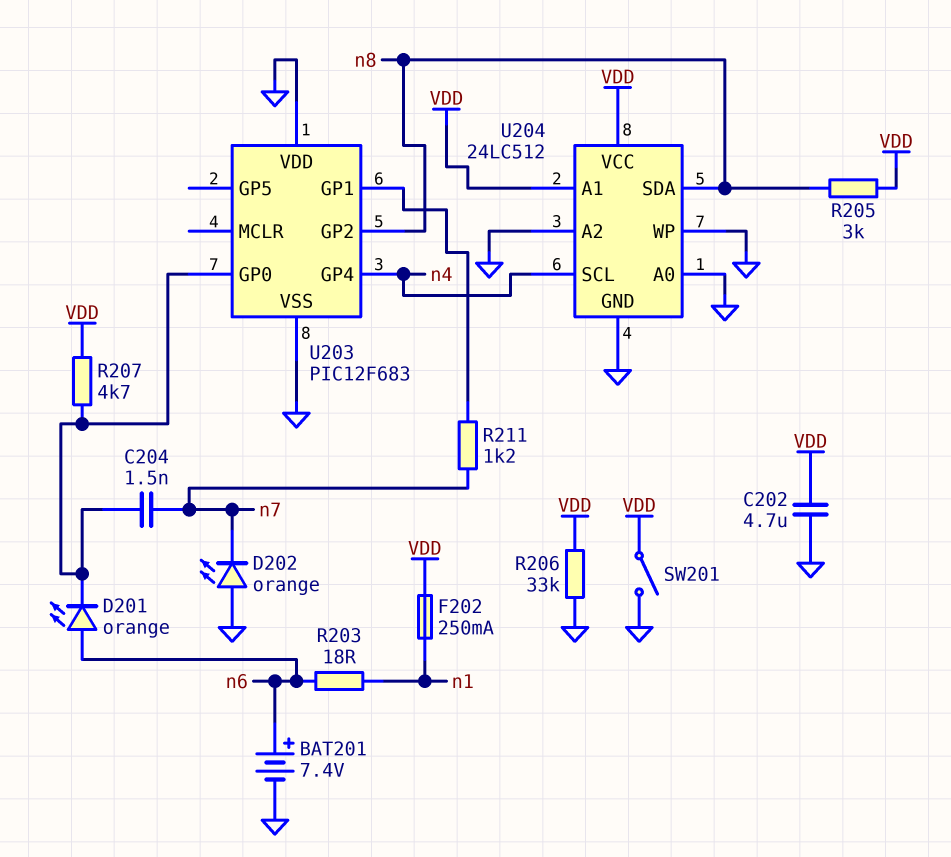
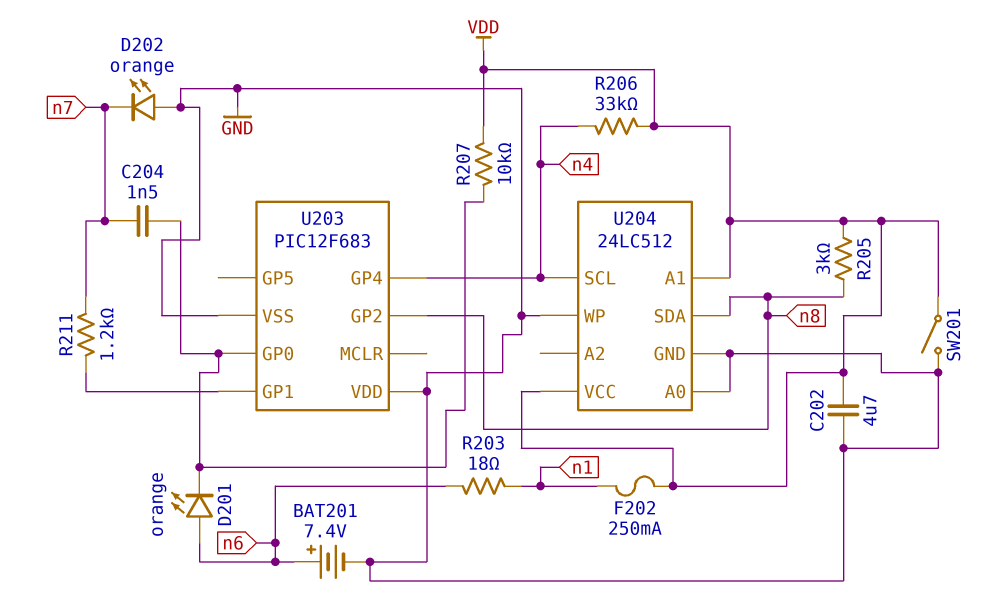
R206: 33k (GND, VDD) -> 33k (VDD, n4)
R207: 4.7k (U203/GP0, VDD) -> 10k (U203/GP0, VDD)
U204 pin A2: GND -> none

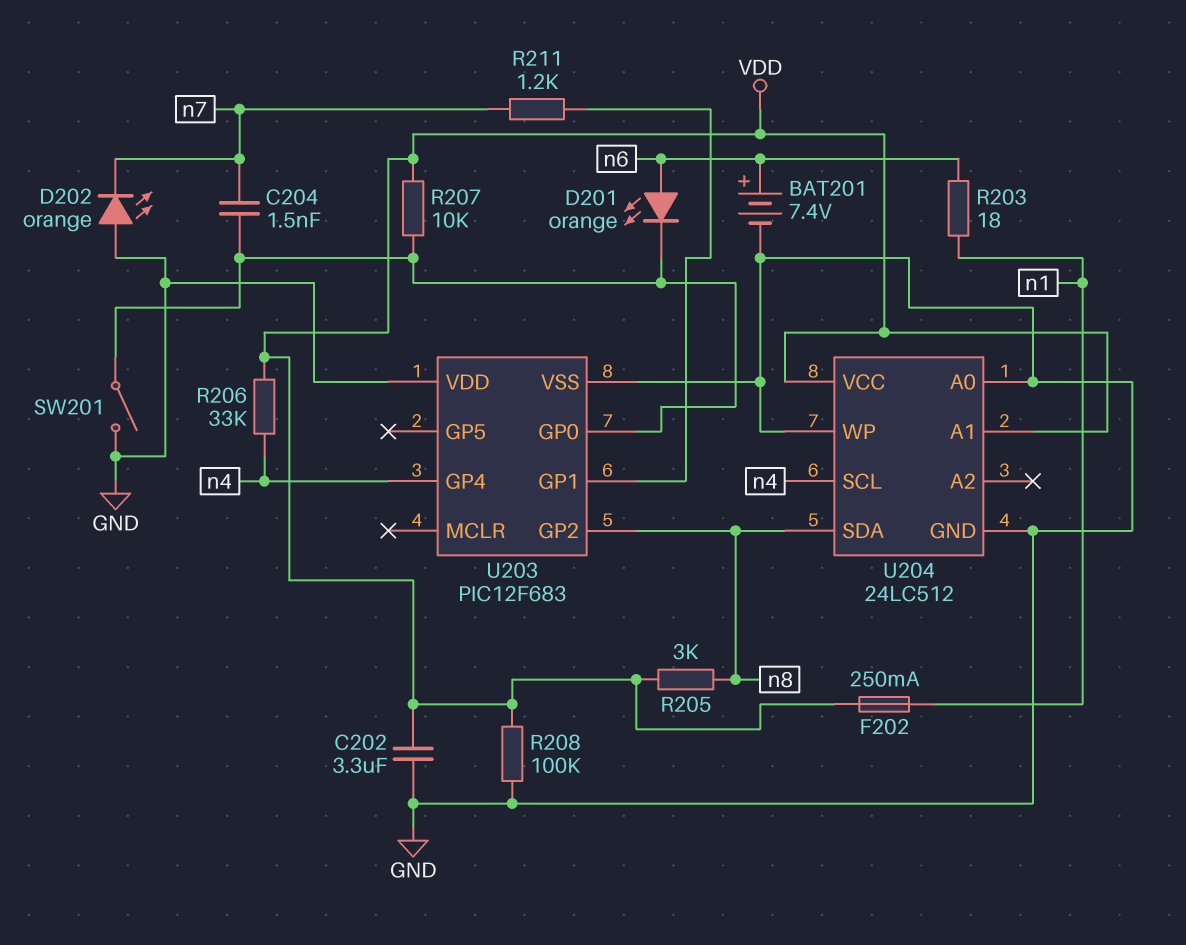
C202: 4.7uF (GND, VDD) -> 3.3uF (GND, VDD)
R208: none -> 100k (GND, VDD)
SW201: switch (GND, VDD) -> switch (GND, U203/GP0)

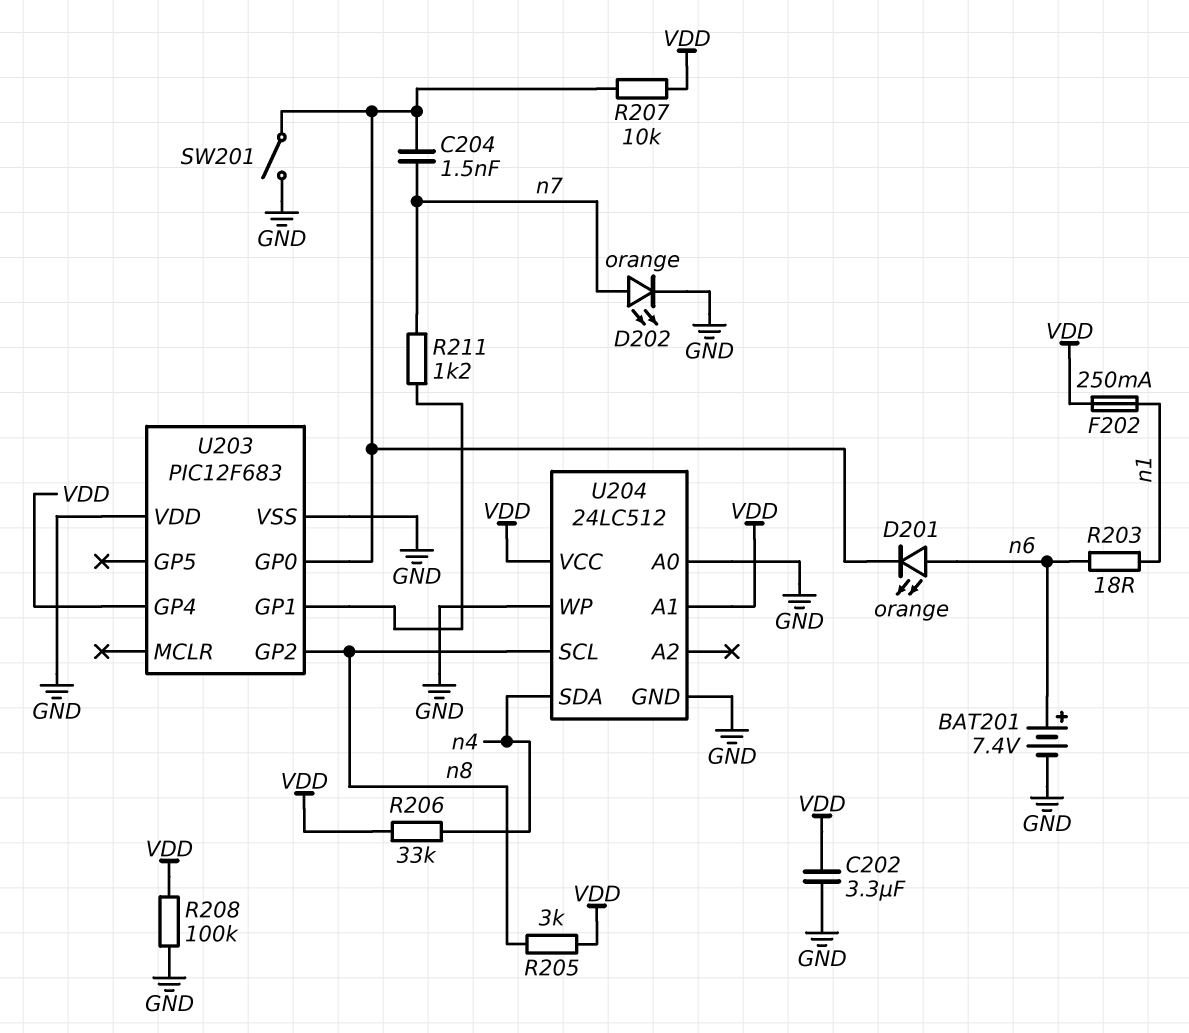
D202: LED orange (A GND, K n7) -> LED orange (A n7, K GND)
U203 pin GP4: n4 -> VDD
U204 pin SCL: n4 -> n8
U204 pin SDA: n8 -> n4

